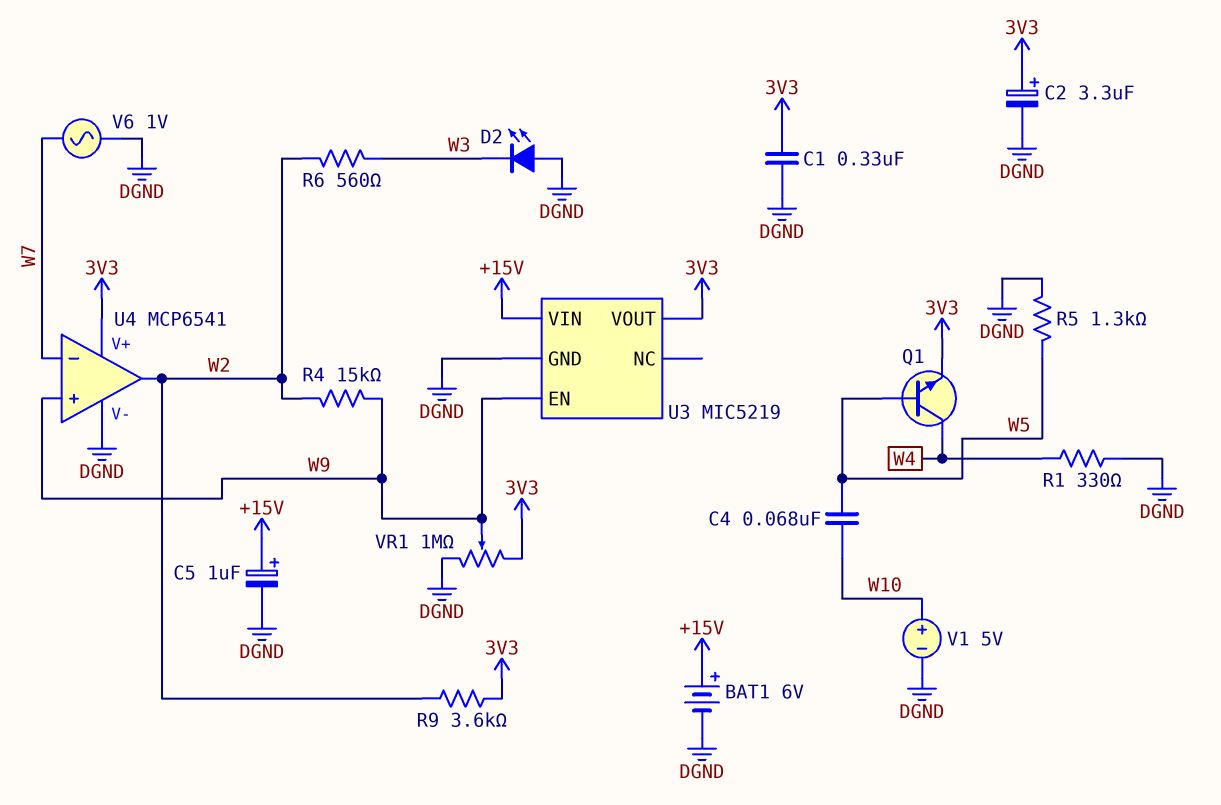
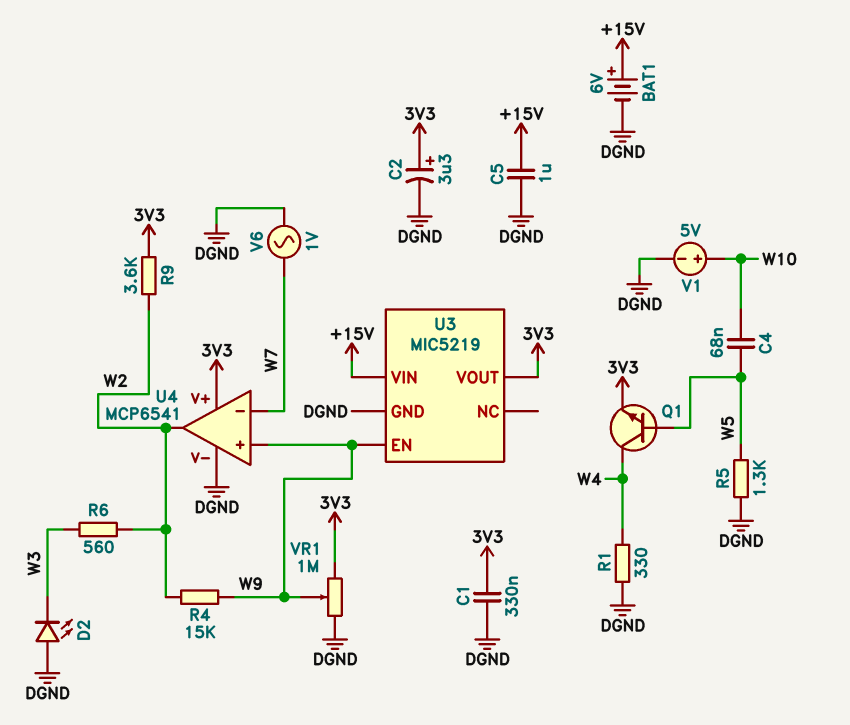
C5: 1uF (plus +15V, minus DGND) -> 1uF (+15V, DGND)

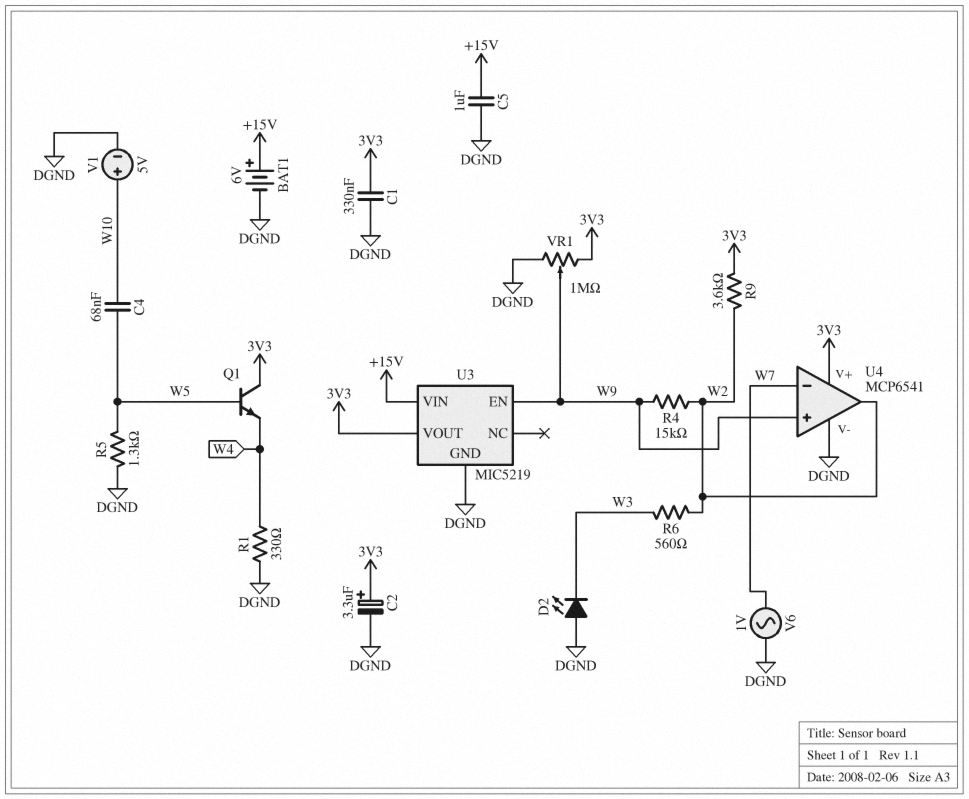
Q1: NPN (B W5, C W4, E 3V3) -> NPN (B W5, C 3V3, E W4)

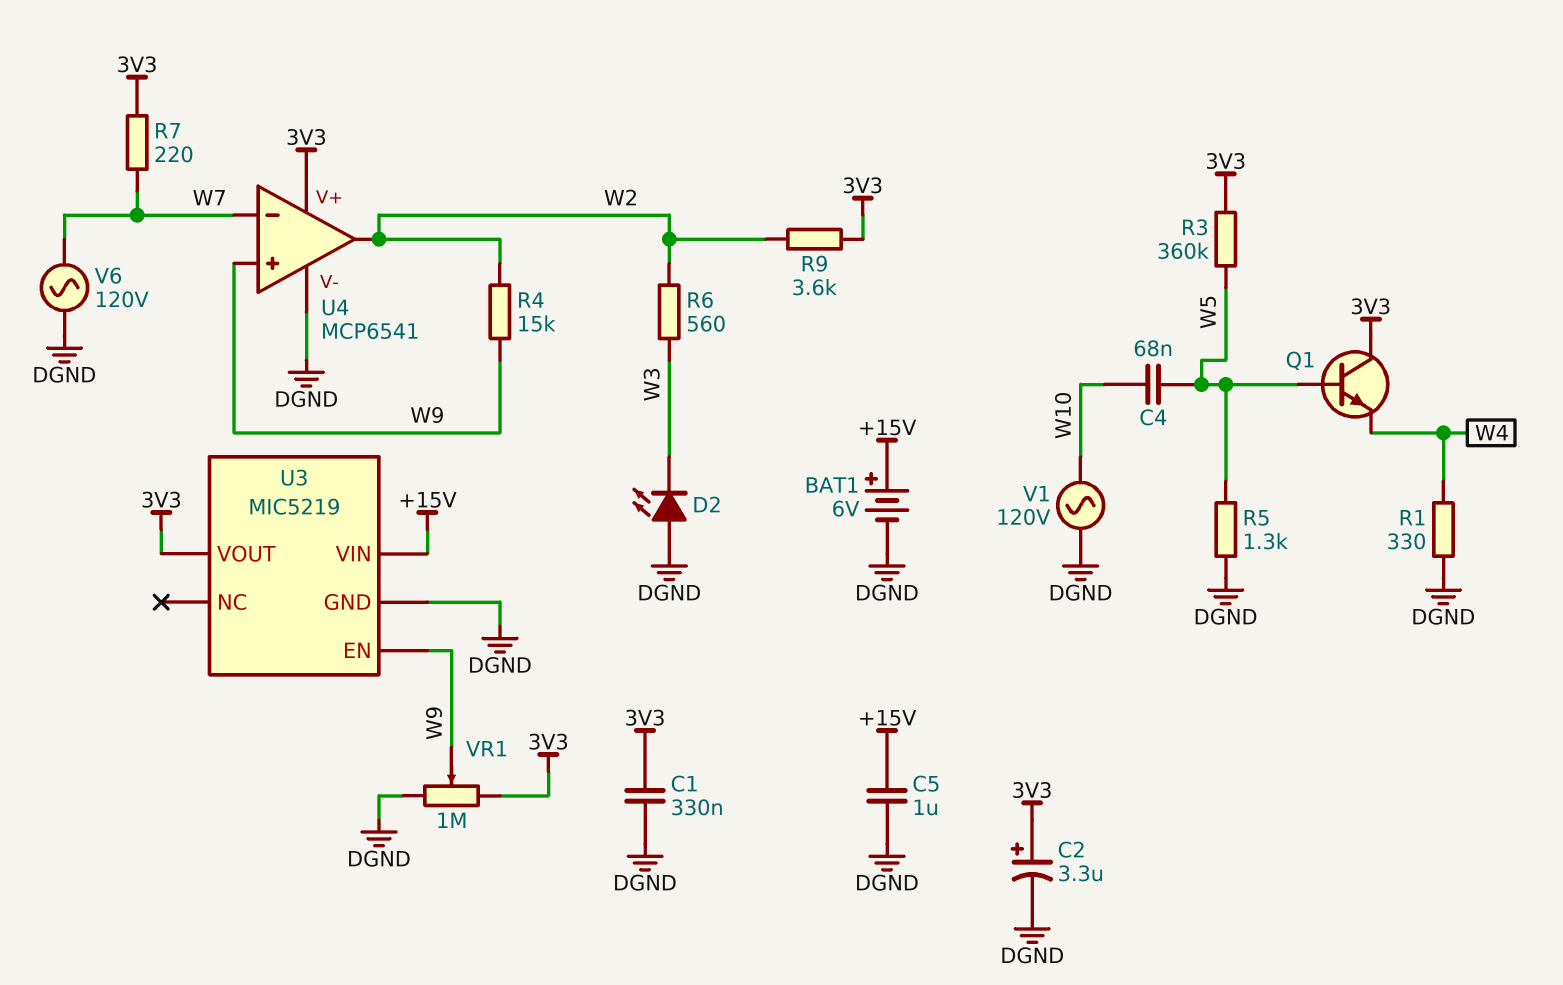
R3: none -> 360k (3V3, W5)
R7: none -> 220 (3V3, W7)
V1: 5V (plus W10, minus DGND) -> AC 120V (DGND, W10)
V6: AC 1V (DGND, W7) -> AC 120V (DGND, W7)

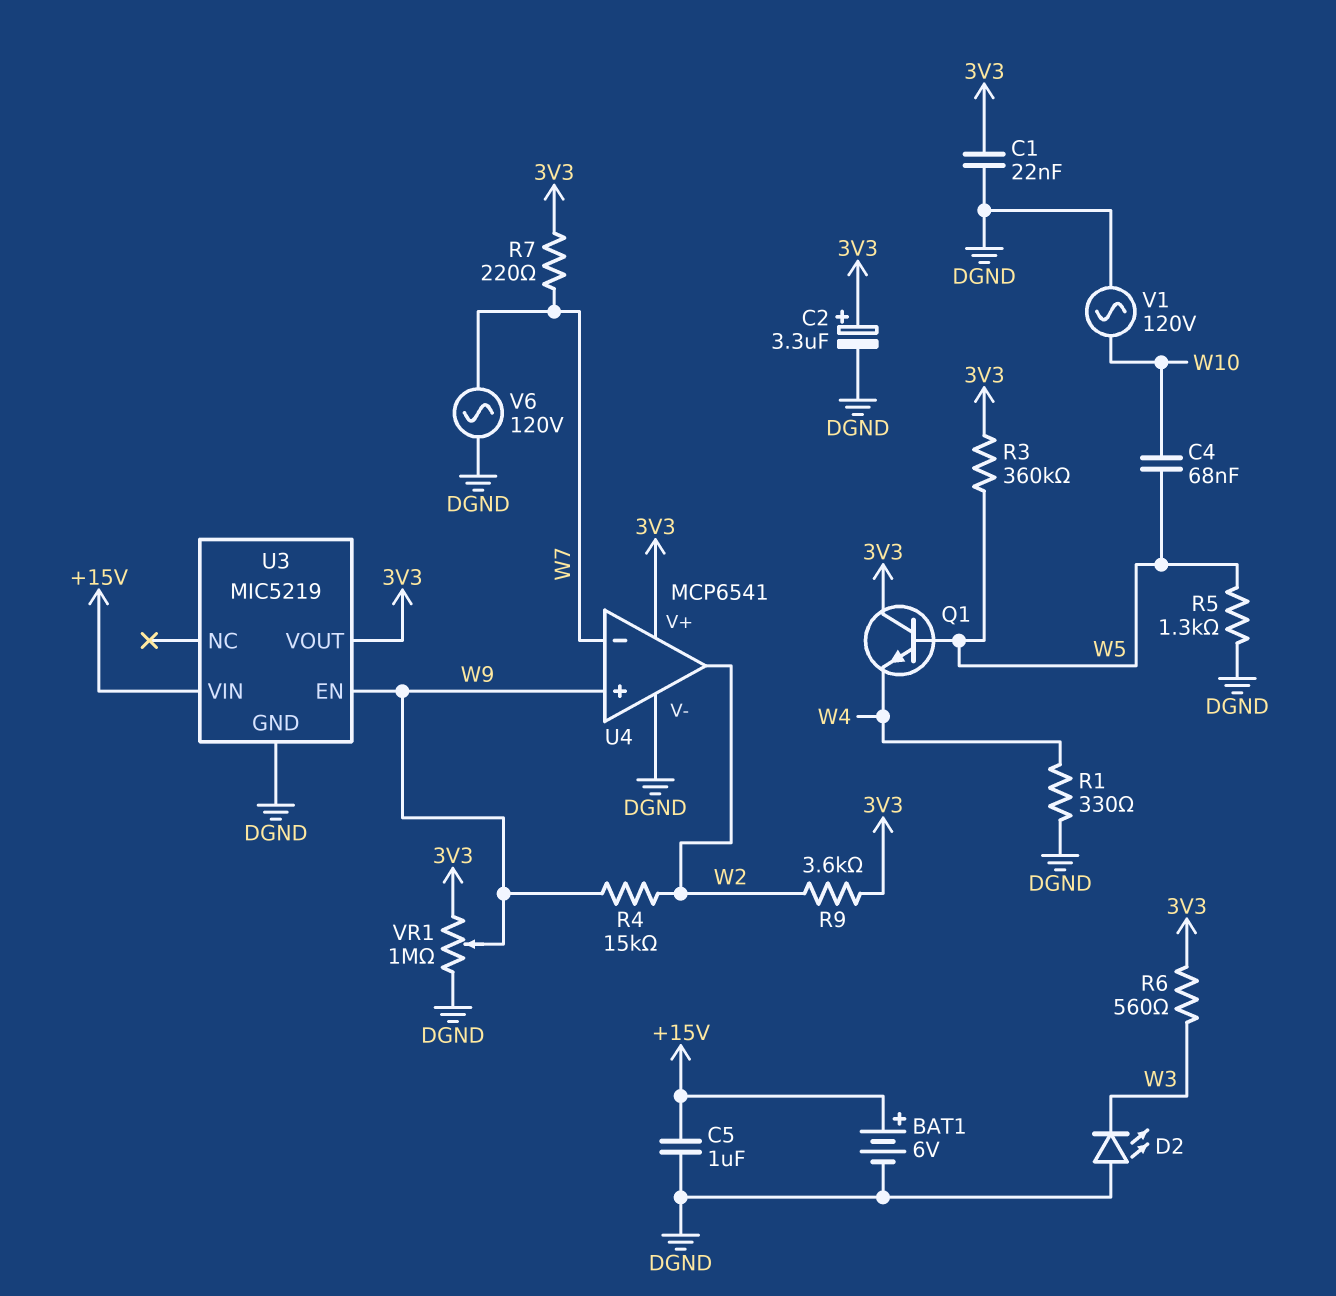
C1: 330nF (3V3, DGND) -> 22nF (3V3, DGND)
R6: 560 (W2, W3) -> 560 (3V3, W3)

